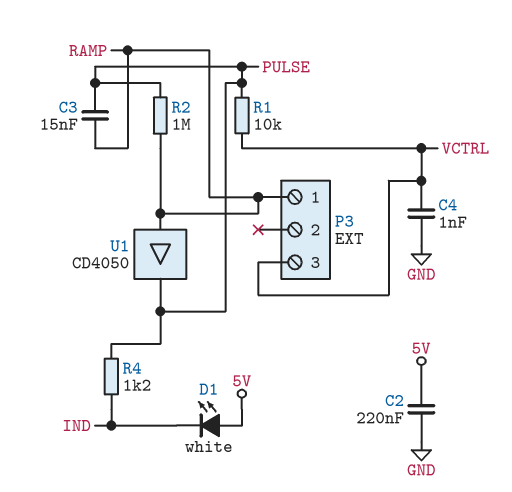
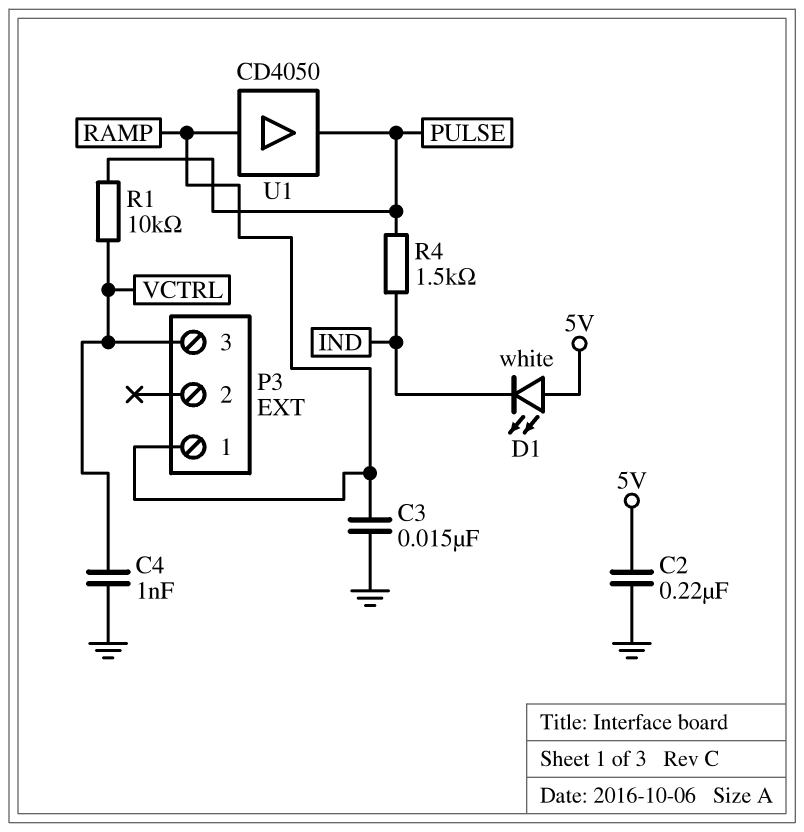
C3: 15nF (PULSE, RAMP) -> 15nF (GND, RAMP)
R2: 1M (PULSE, RAMP) -> none
R4: 1.2k (IND, PULSE) -> 1.5k (IND, PULSE)

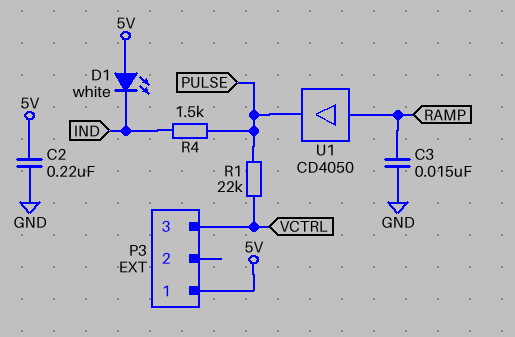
C4: 1nF (GND, VCTRL) -> none
P3 pin 1: RAMP -> 5V
R1: 10k (PULSE, VCTRL) -> 22k (PULSE, VCTRL)

